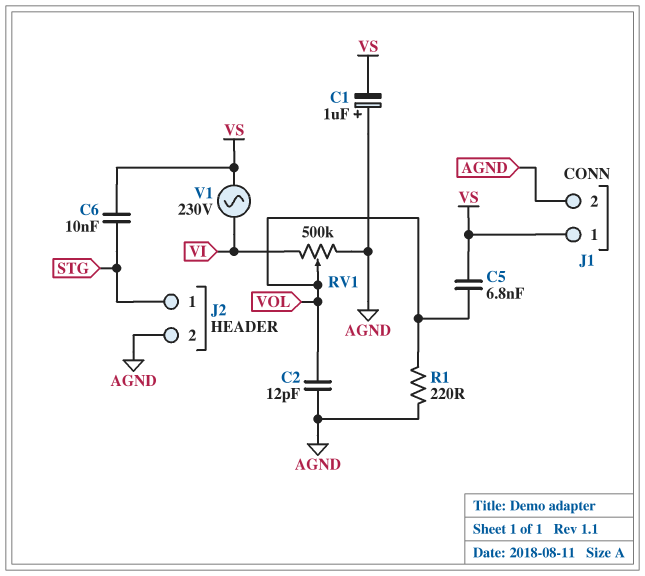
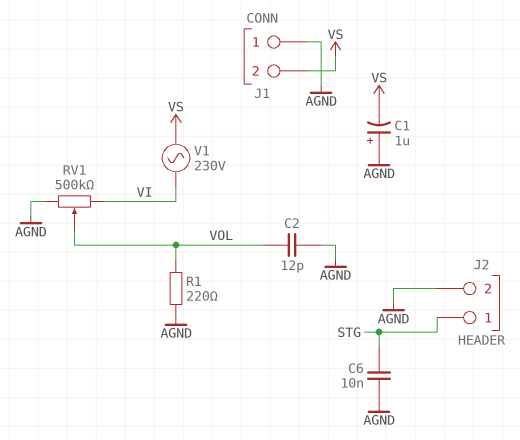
C5: 6.8nF (VOL, VS) -> none
C6: 10nF (STG, VS) -> 10nF (AGND, STG)
J1 pin 1: VS -> AGND
J1 pin 2: AGND -> VS

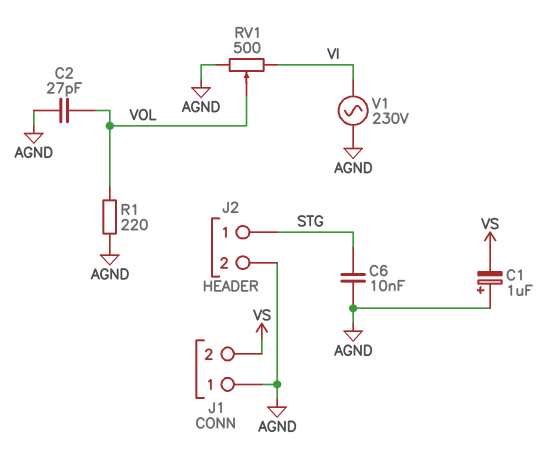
C2: 12pF (AGND, VOL) -> 27pF (AGND, VOL)
RV1: 500k (AGND, VI, wiper VOL) -> 500 (AGND, VI, wiper VOL)
V1: AC 230V (VI, VS) -> AC 230V (AGND, VI)

